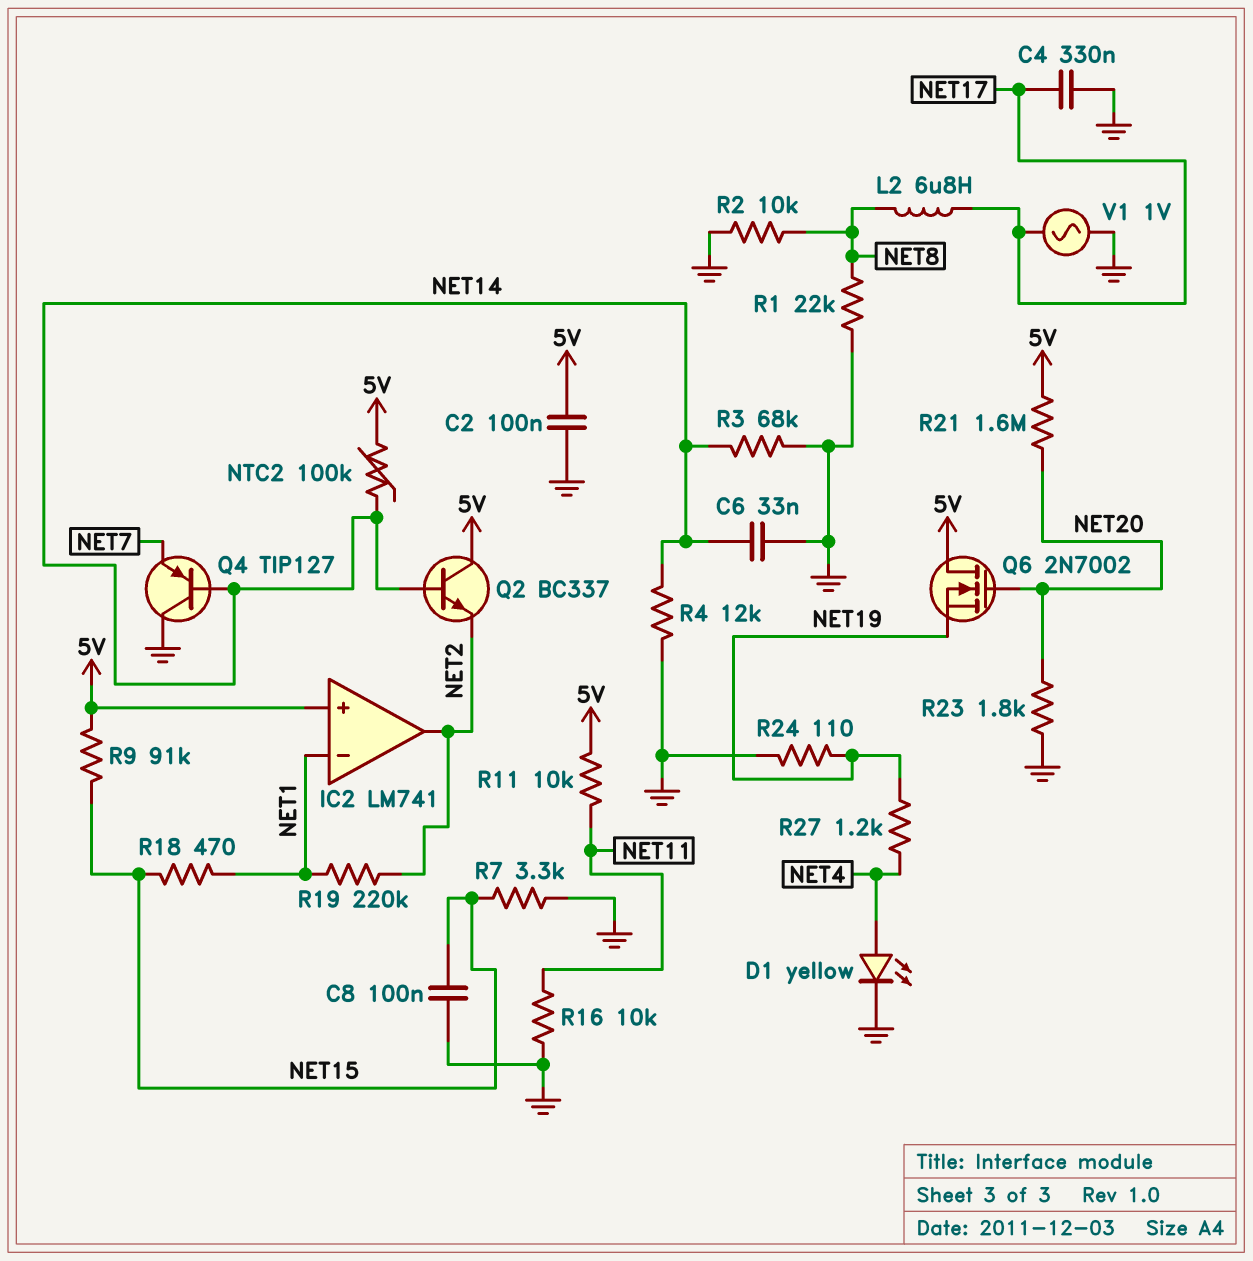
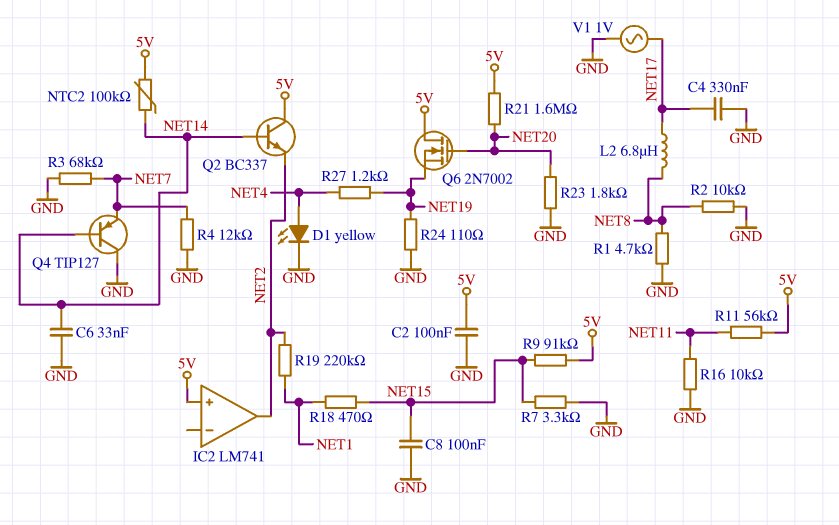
IC2 pin in-: NET1 -> none
R1: 22k (GND, NET8) -> 4.7k (GND, NET8)
R3: 68k (GND, NET14) -> 68k (GND, NET7)
R4: 12k (GND, NET14) -> 12k (GND, NET7)
R11: 10k (5V, NET11) -> 56k (5V, NET11)

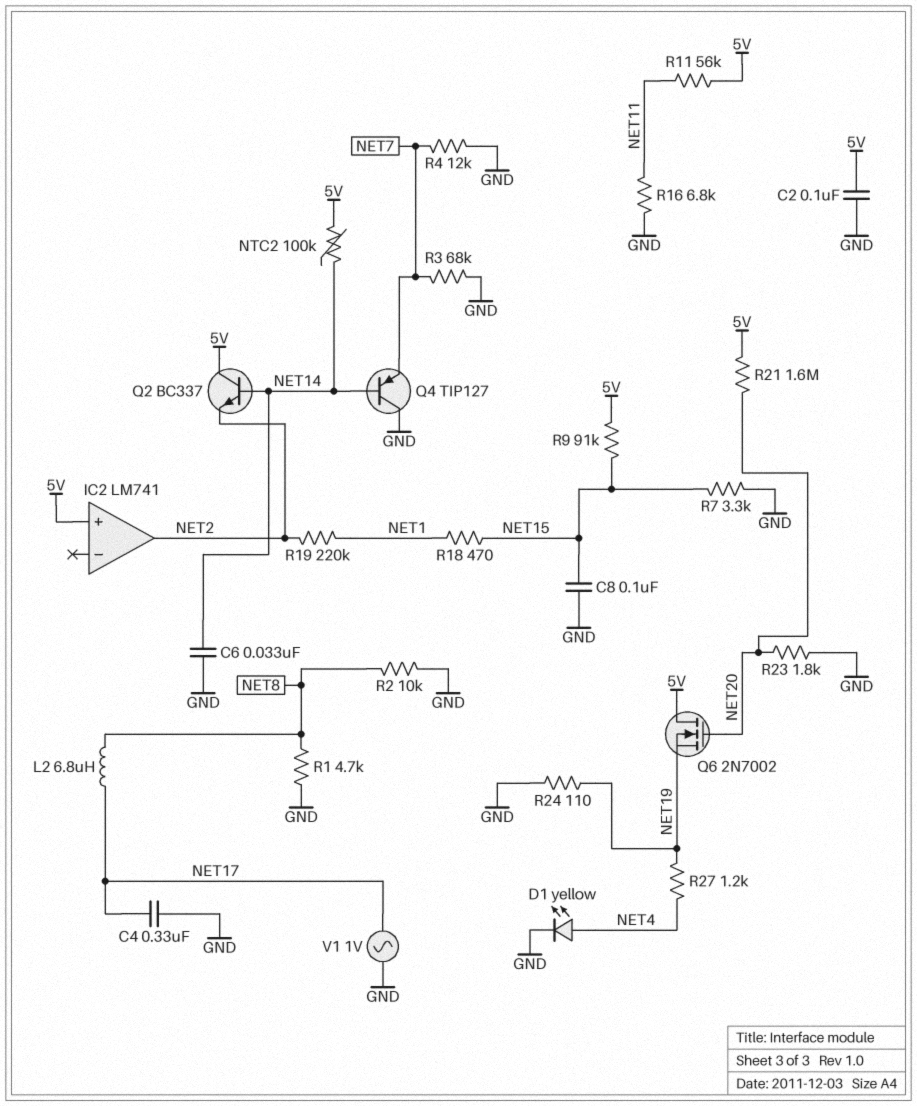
R16: 10k (GND, NET11) -> 6.8k (GND, NET11)

